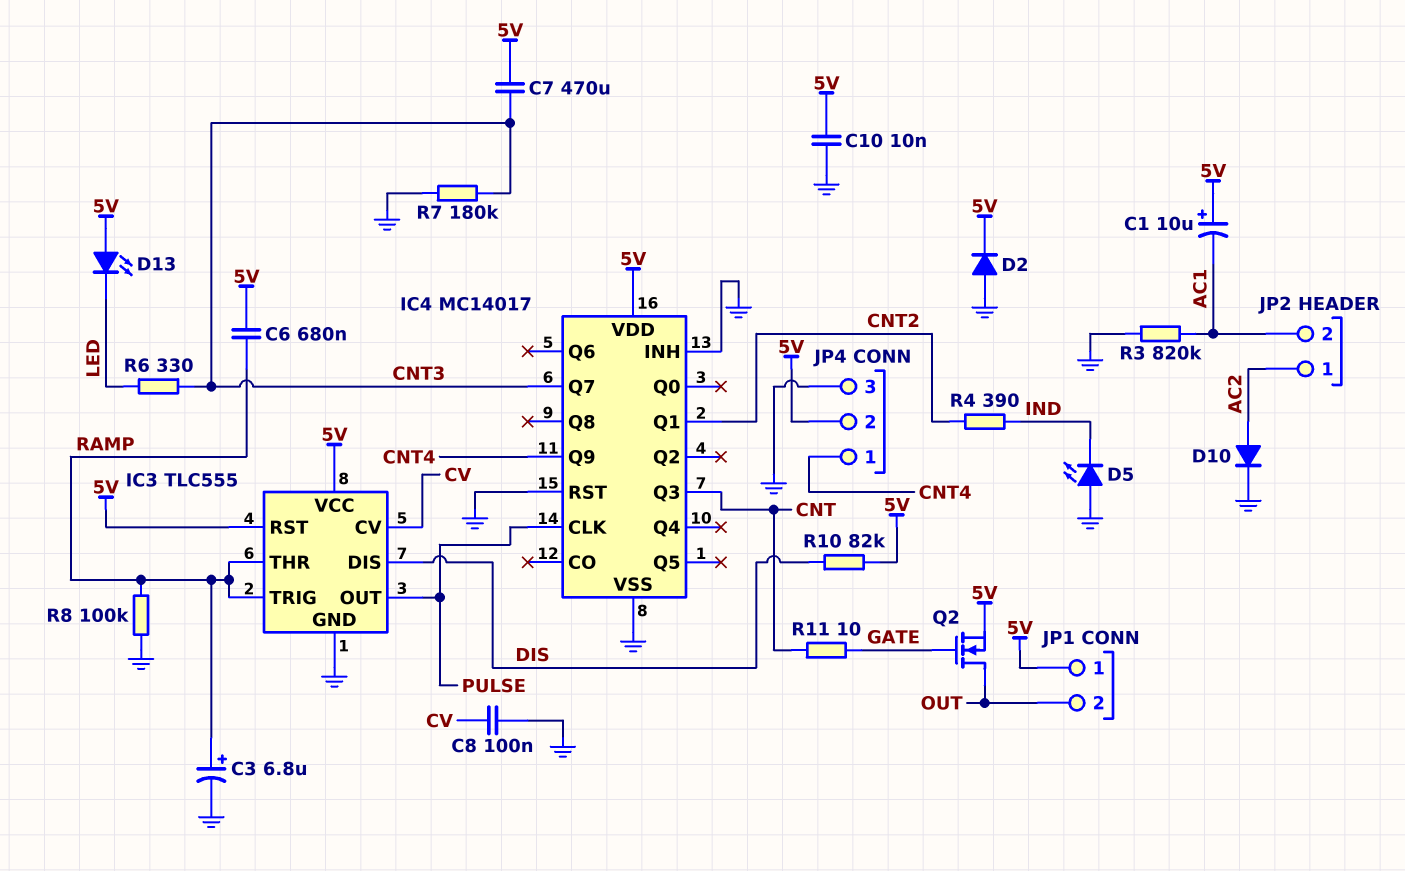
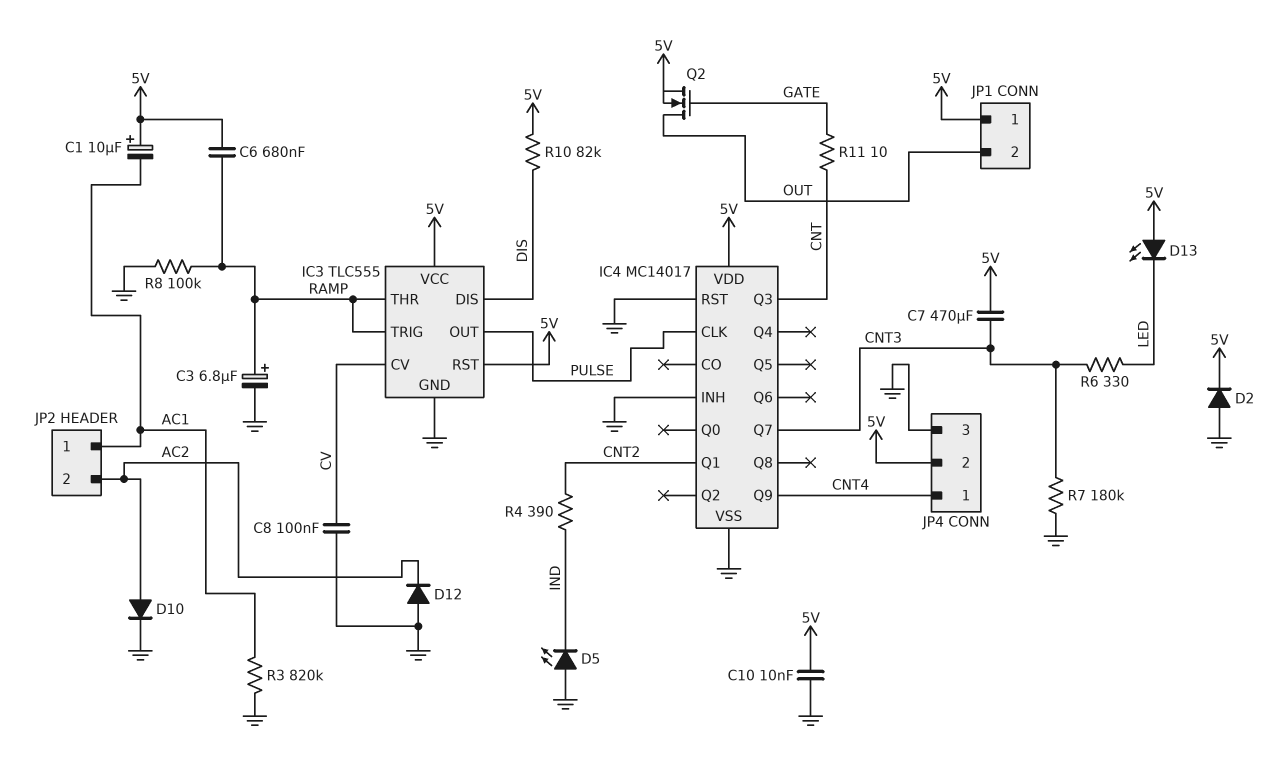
D12: none -> diode (A GND, K AC2)
JP2 pin 1: AC2 -> AC1
JP2 pin 2: AC1 -> AC2

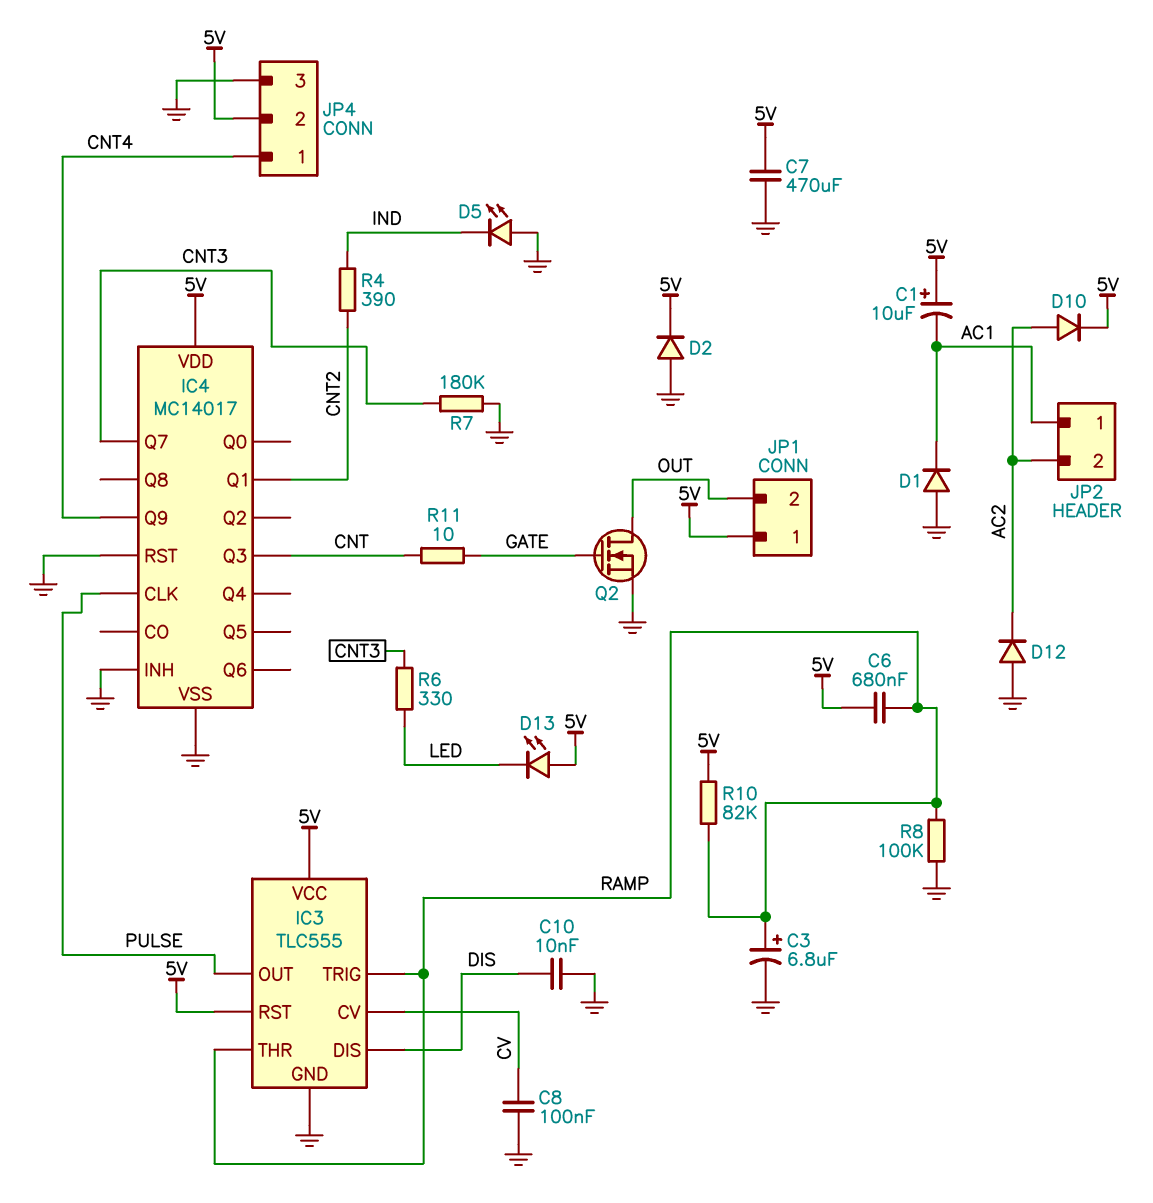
C7: 470uF (5V, CNT3) -> 470uF (5V, GND)
C10: 10nF (5V, GND) -> 10nF (DIS, GND)
D1: none -> diode (A GND, K AC1)
D10: diode (A AC2, K GND) -> diode (A AC2, K 5V)
Q2: NMOS (G GATE, D OUT, S 5V) -> NMOS (G GATE, D OUT, S GND)
R3: 820k (AC1, GND) -> none
R10: 82k (5V, DIS) -> 82k (5V, RAMP)

